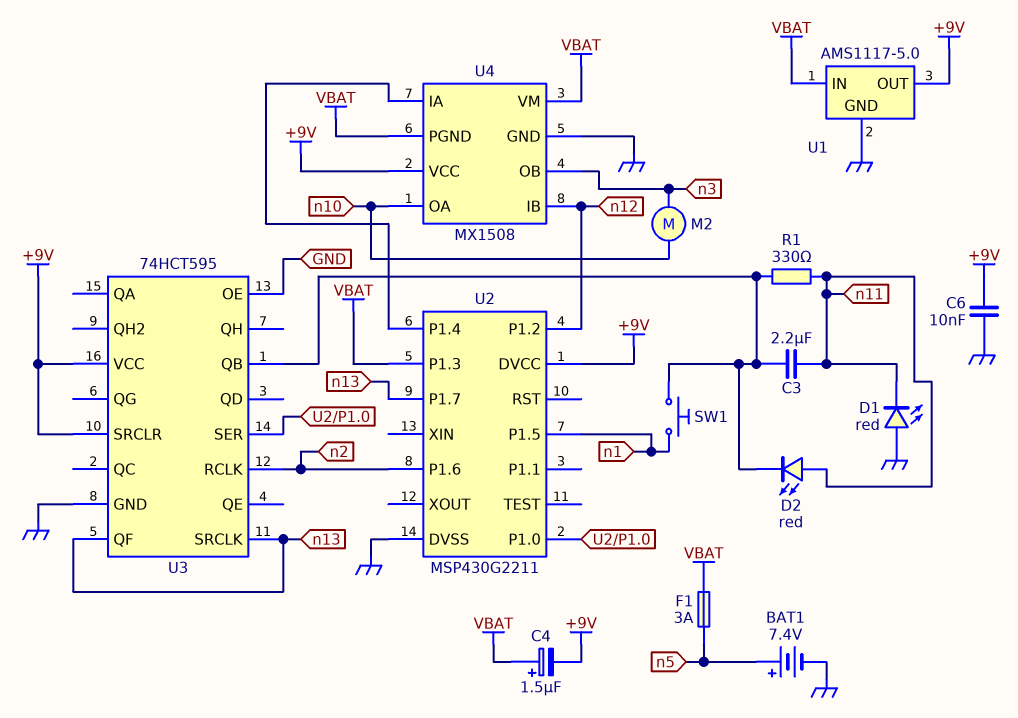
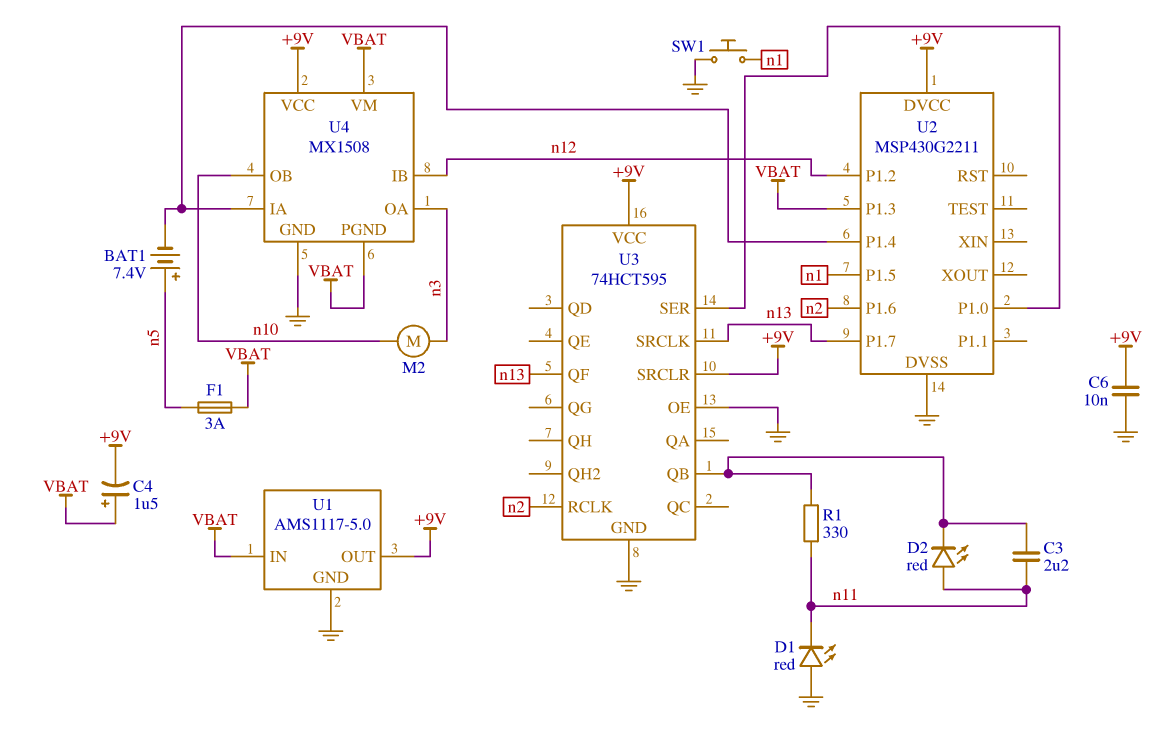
BAT1: 7.4V (plus n5, minus GND) -> 7.4V (plus n5, minus U2/P1.4)
SW1: button (U3/QB, n1) -> button (GND, n1)
U4 pin OA: n10 -> n3
U4 pin OB: n3 -> n10

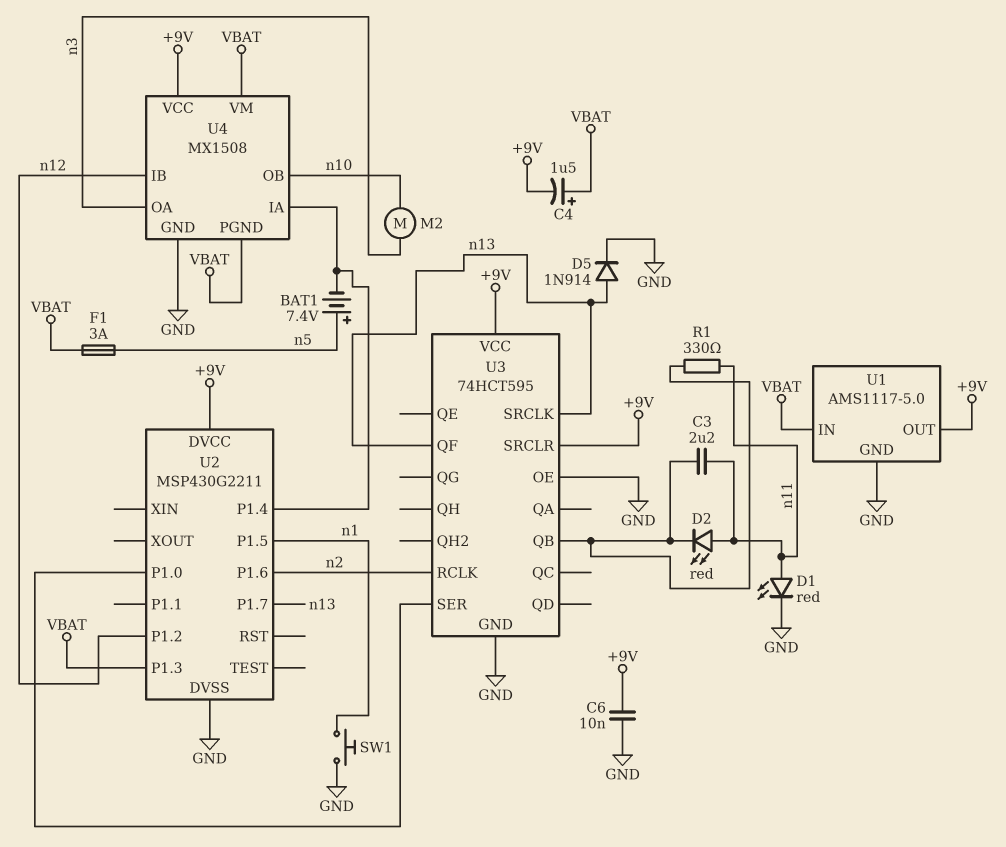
D1: LED red (A GND, K n11) -> LED red (A n11, K GND)
D5: none -> diode 1N914 (A n13, K GND)

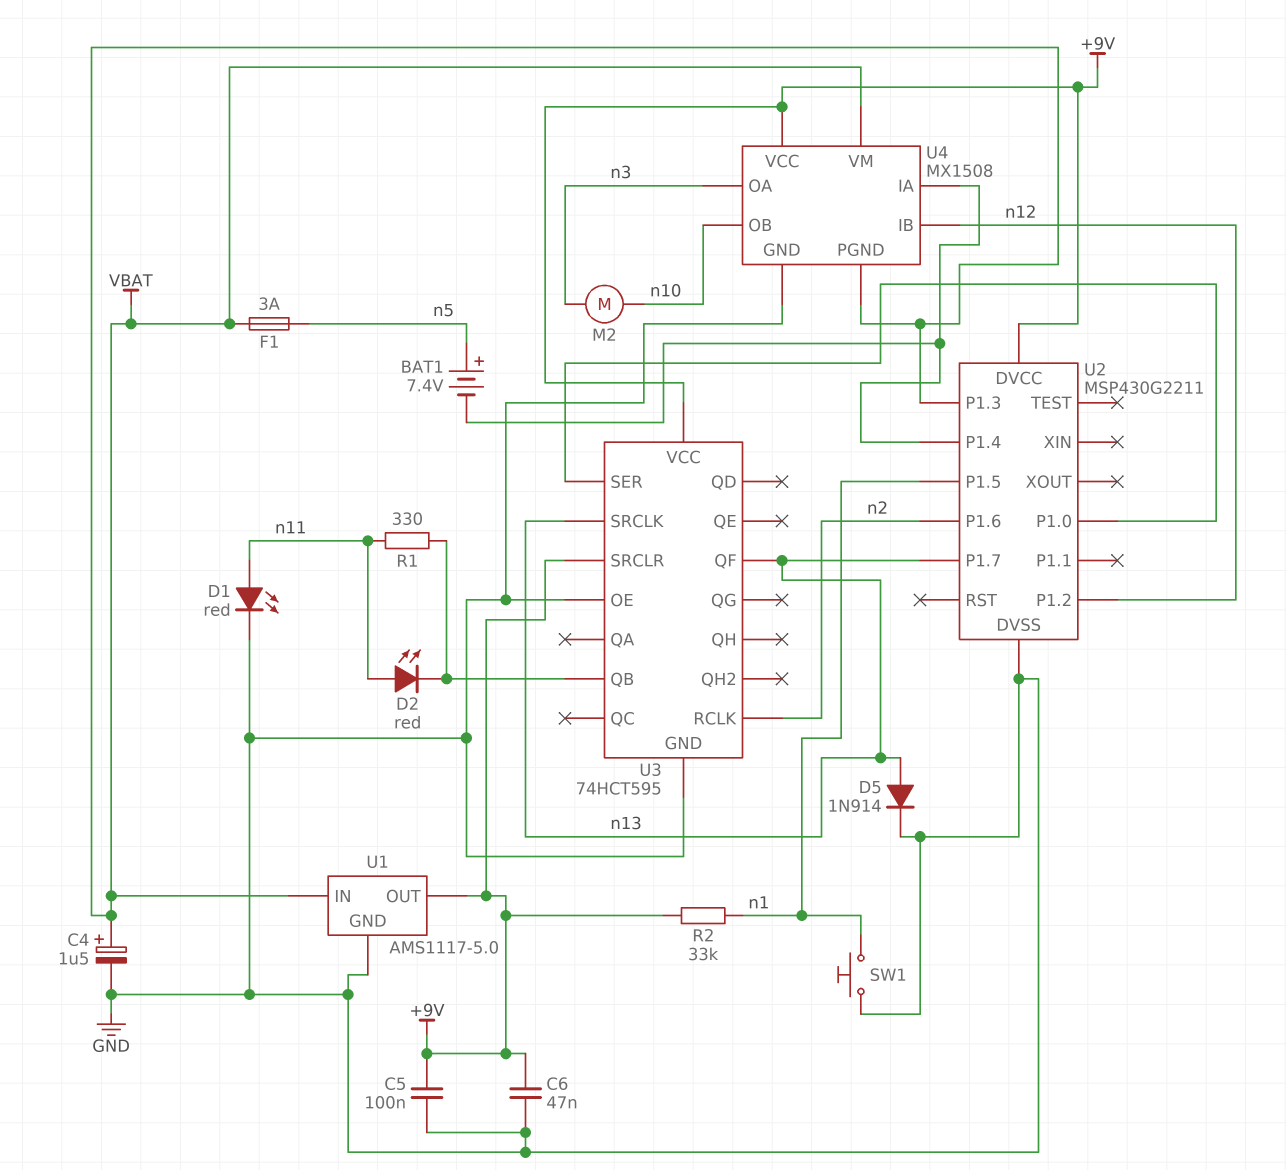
C3: 2.2uF (U3/QB, n11) -> none
C4: 1.5uF (plus VBAT, minus +9V) -> 1.5uF (plus VBAT, minus GND)
C5: none -> 100nF (+9V, GND)
C6: 10nF (+9V, GND) -> 47nF (+9V, GND)
R2: none -> 33k (+9V, n1)

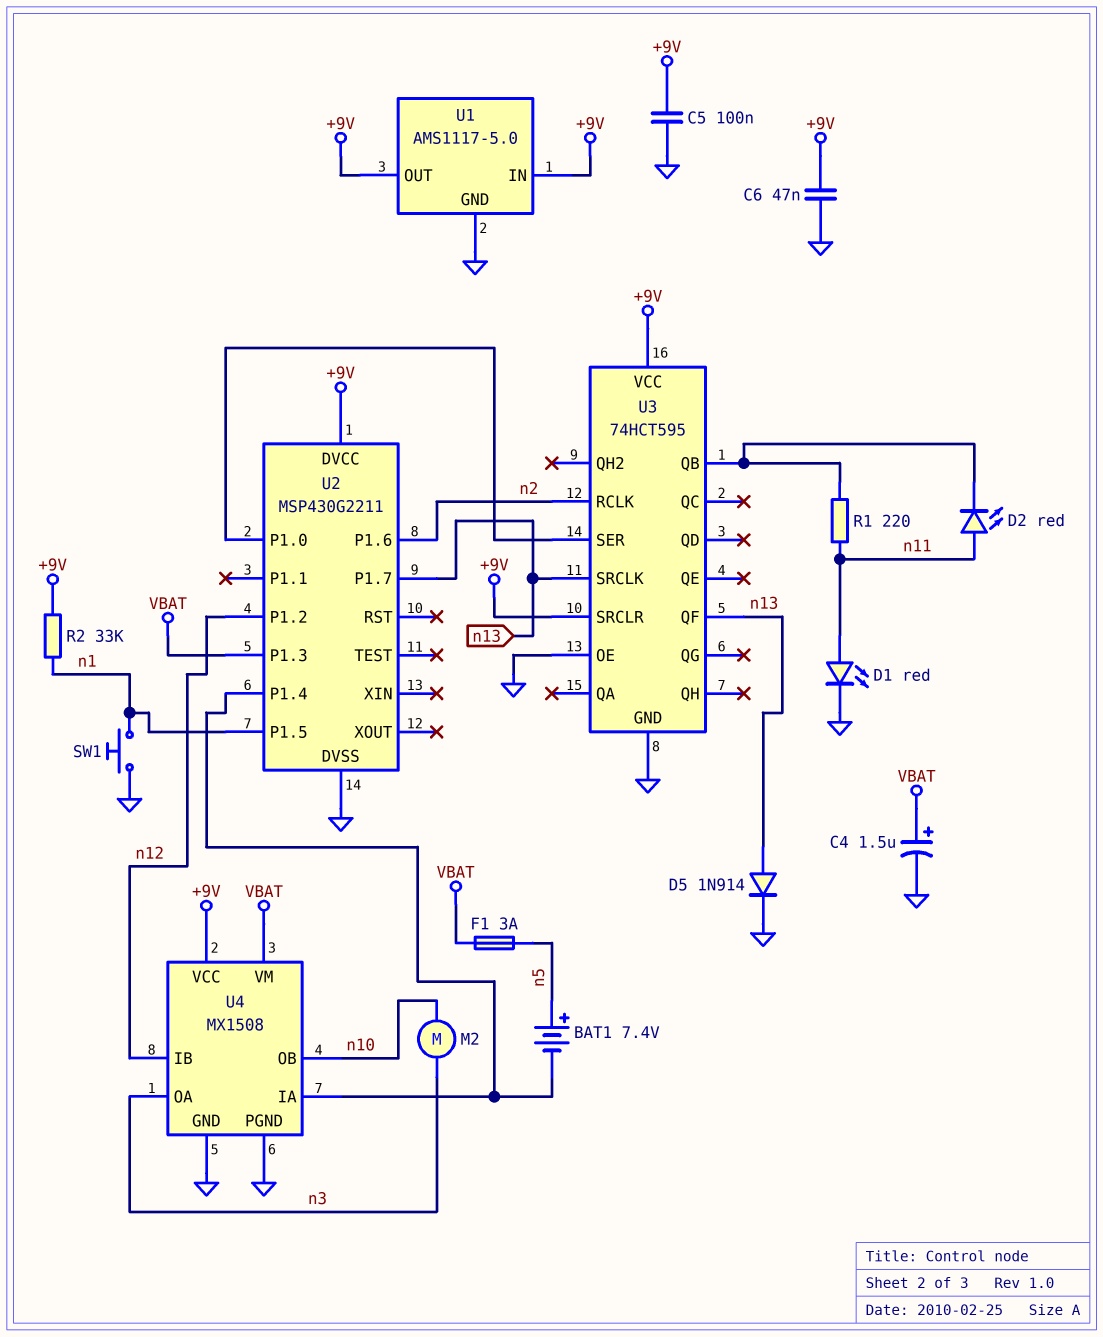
R1: 330 (U3/QB, n11) -> 220 (U3/QB, n11)
U1 pin IN: VBAT -> +9V
U4 pin PGND: VBAT -> GND

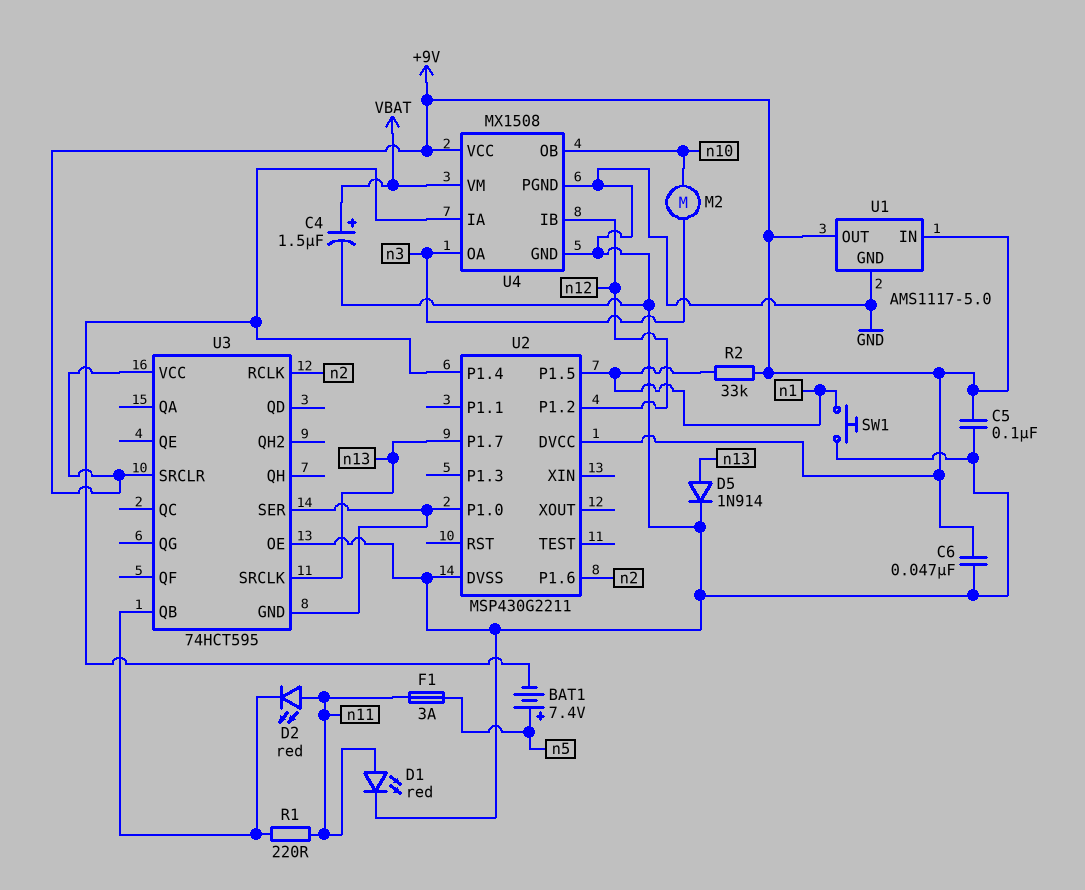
F1: 3A (VBAT, n5) -> 3A (n5, n11)
U2 pin P1.3: VBAT -> none
U3 pin GND: GND -> U2/P1.0
U3 pin QF: n13 -> none

